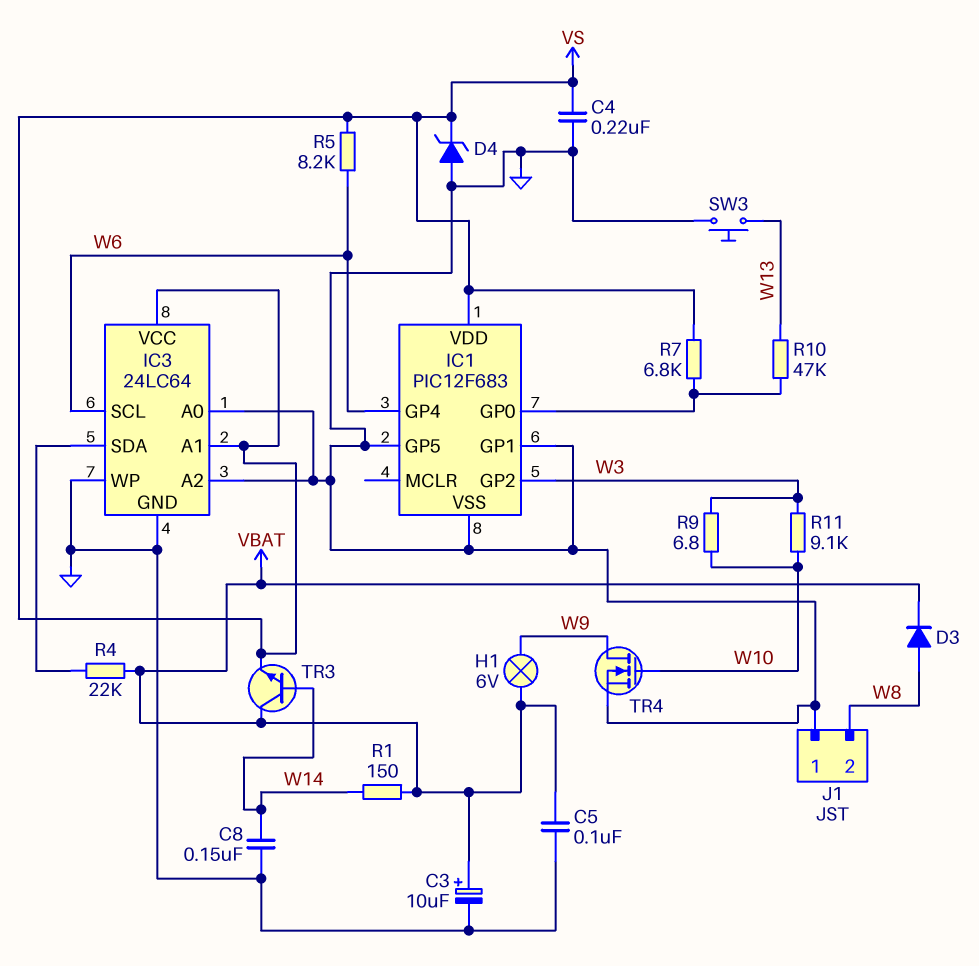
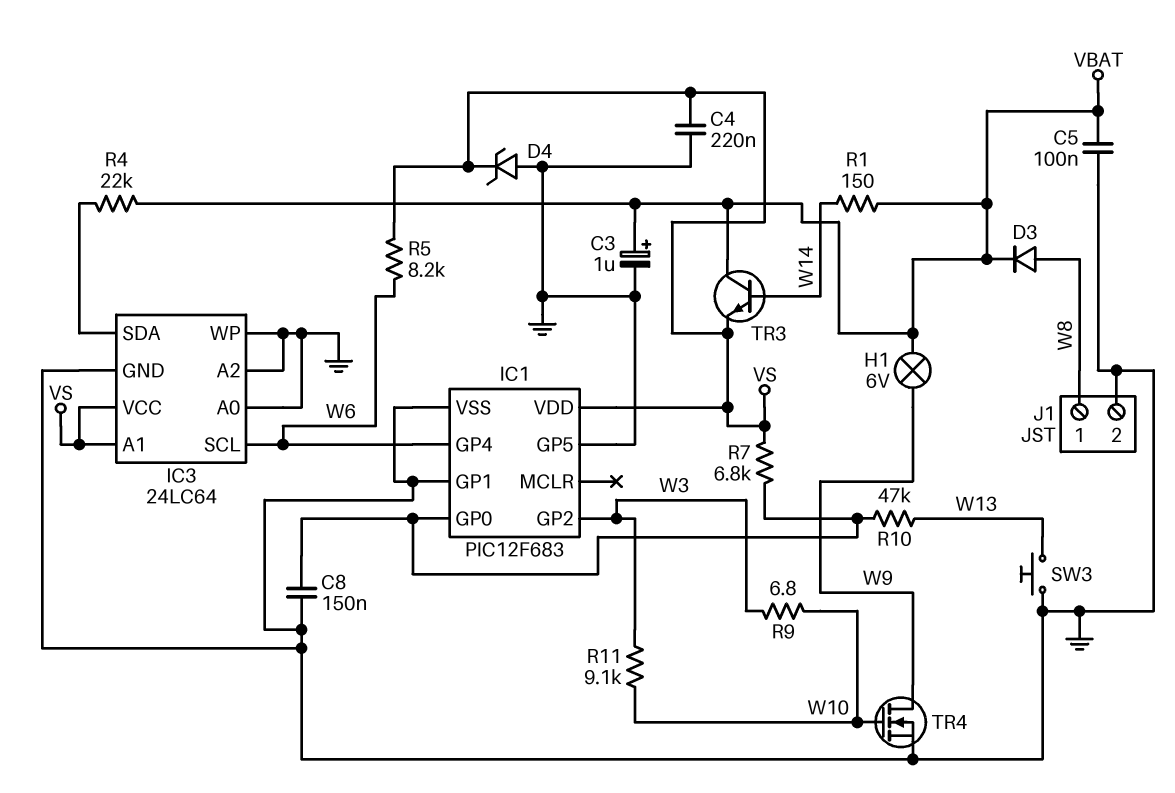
C3: 10uF (plus VBAT, minus GND) -> 1uF (plus VBAT, minus GND)
C8: 150nF (GND, W14) -> 150nF (GND, IC1/GP0)
J1 pin 1: GND -> W8
J1 pin 2: W8 -> GND

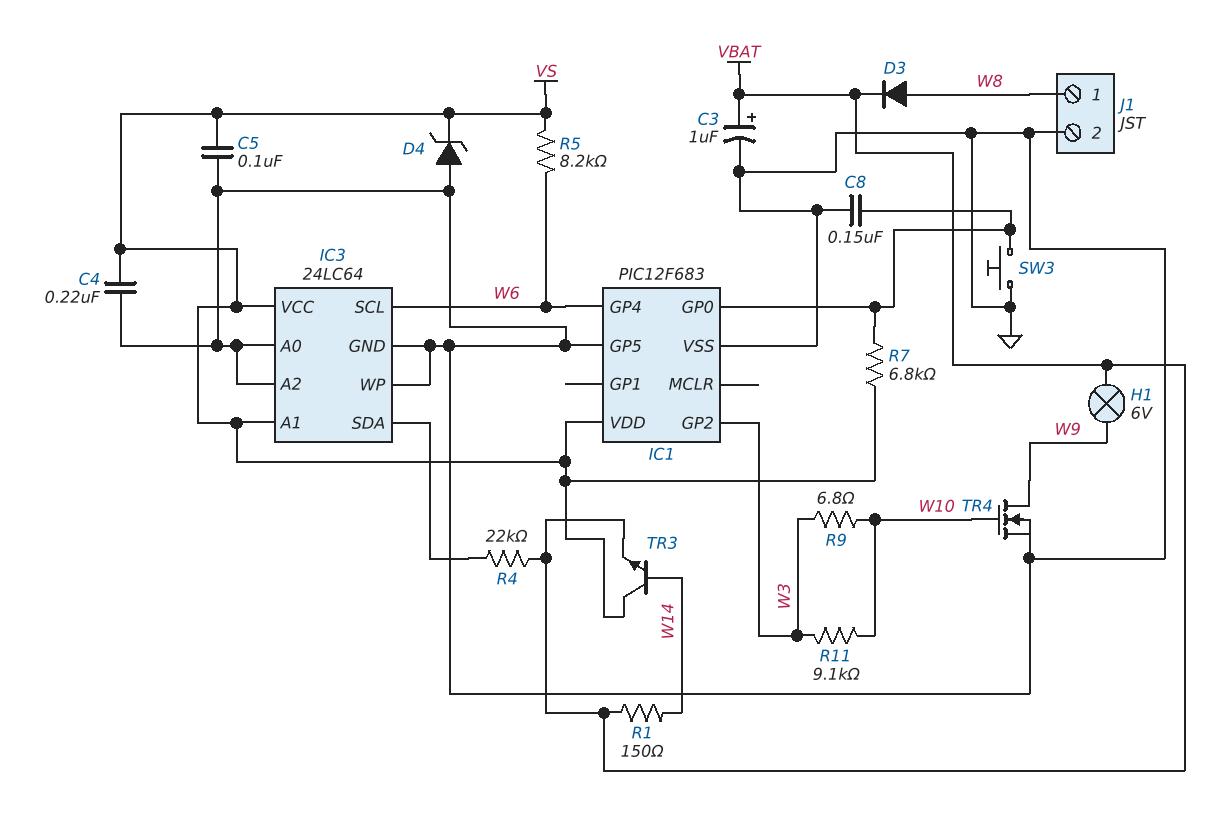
C5: 100nF (GND, VBAT) -> 100nF (GND, VS)
IC1 pin GP1: GND -> none
R10: 47k (IC1/GP0, W13) -> none
SW3: button (GND, W13) -> button (GND, IC1/GP0)
TR3: NPN (B W14, C VBAT, E VS) -> NPN (B W14, C VS, E VBAT)

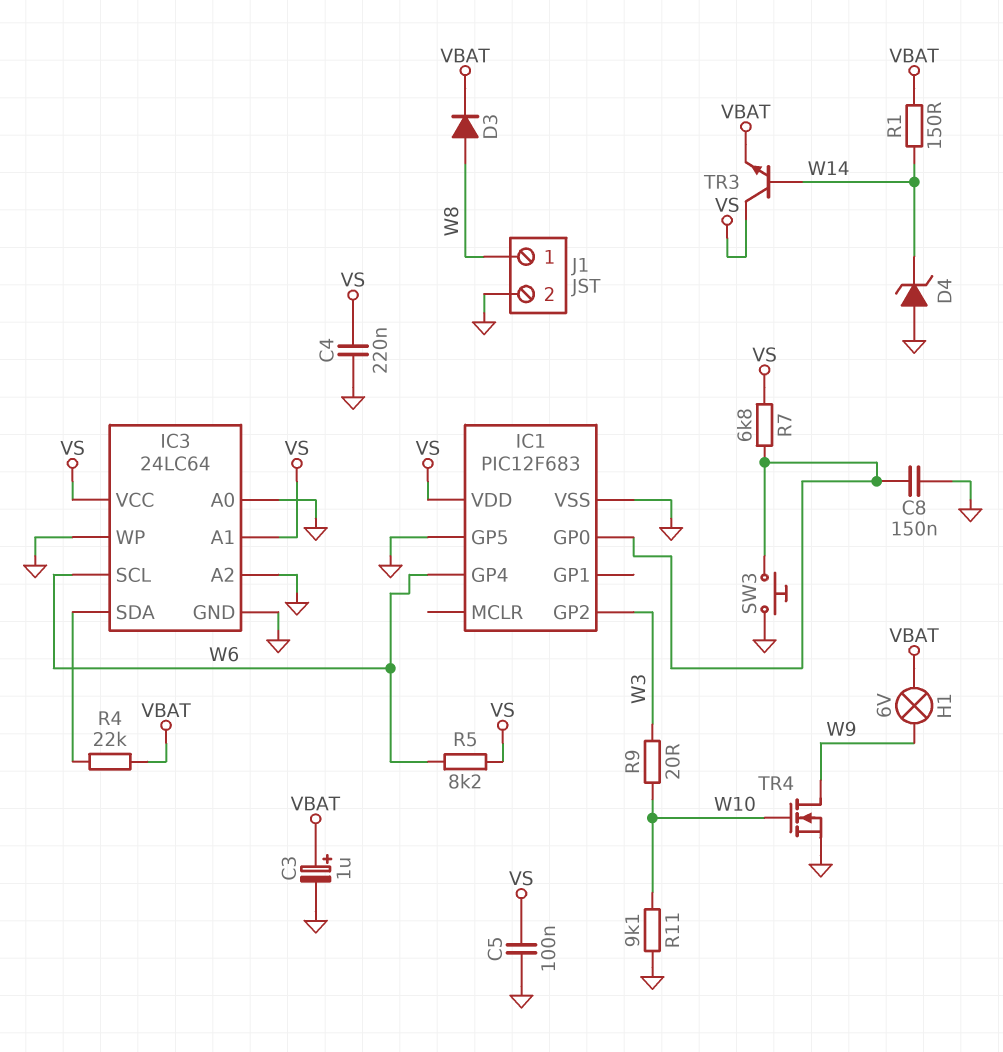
D4: zener (A GND, K VS) -> zener (A GND, K W14)
R9: 6.8 (W3, W10) -> 20 (W3, W10)
R11: 9.1k (W3, W10) -> 9.1k (GND, W10)

